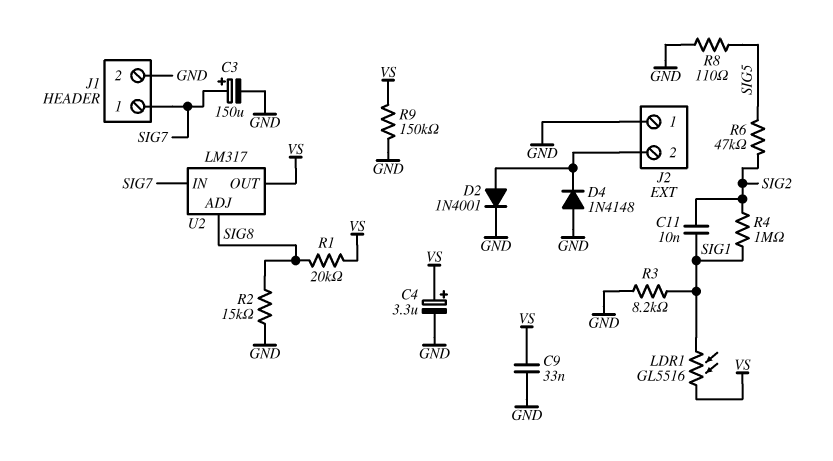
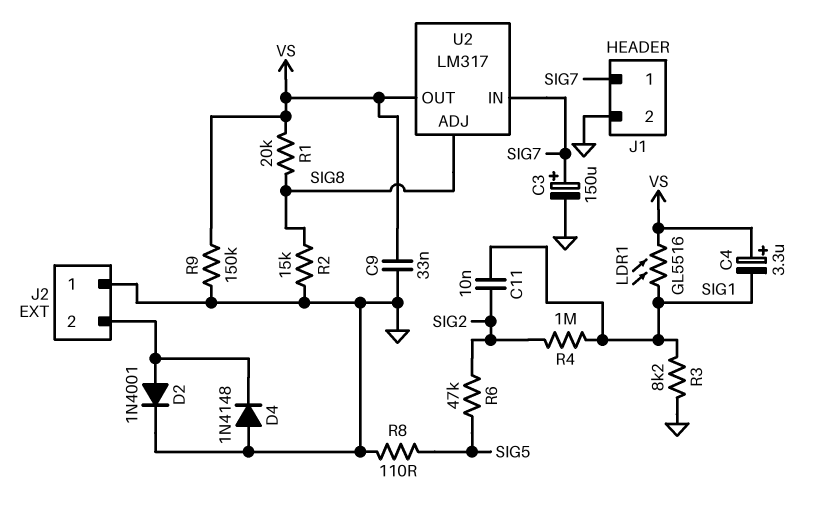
C4: 3.3uF (plus VS, minus GND) -> 3.3uF (plus VS, minus SIG1)

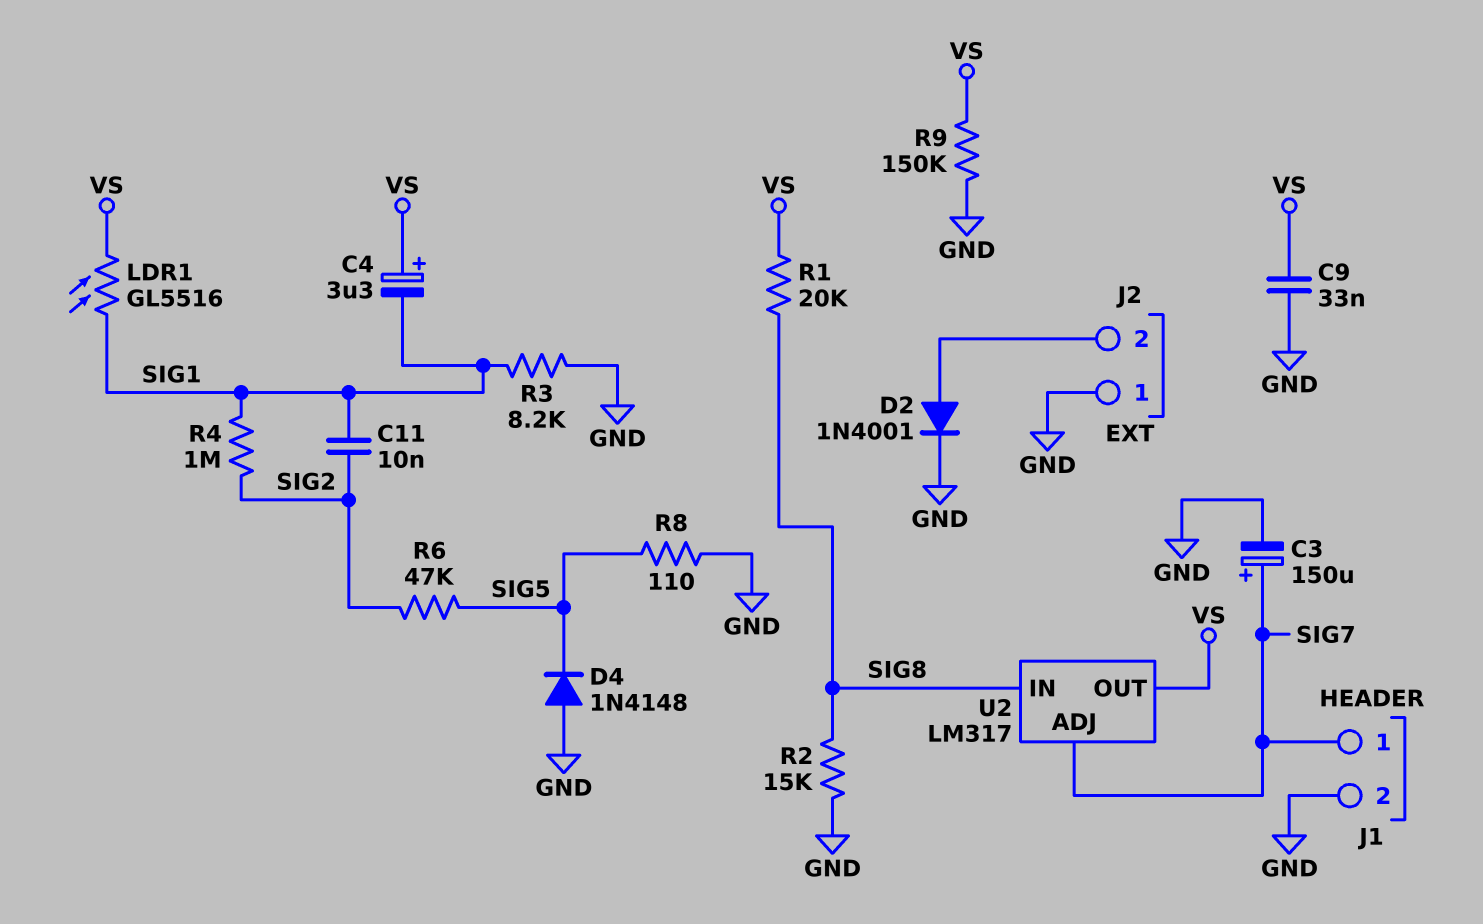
D4: diode 1N4148 (A GND, K J2/2) -> diode 1N4148 (A GND, K SIG5)
U2 pin ADJ: SIG8 -> SIG7
U2 pin IN: SIG7 -> SIG8

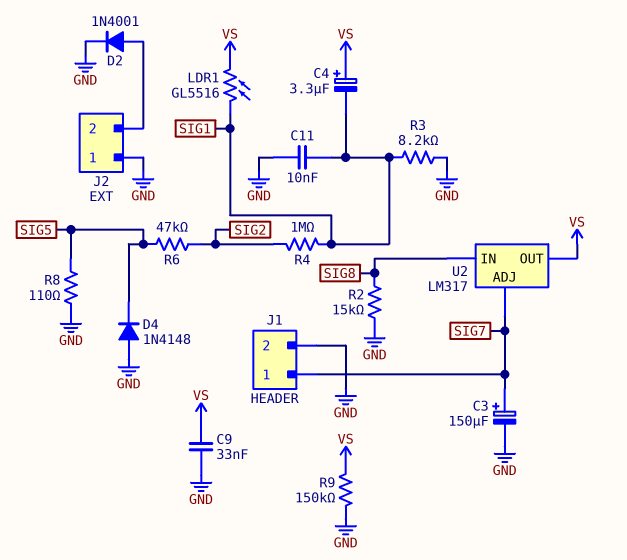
C11: 10nF (SIG1, SIG2) -> 10nF (GND, SIG1)
R1: 20k (SIG8, VS) -> none

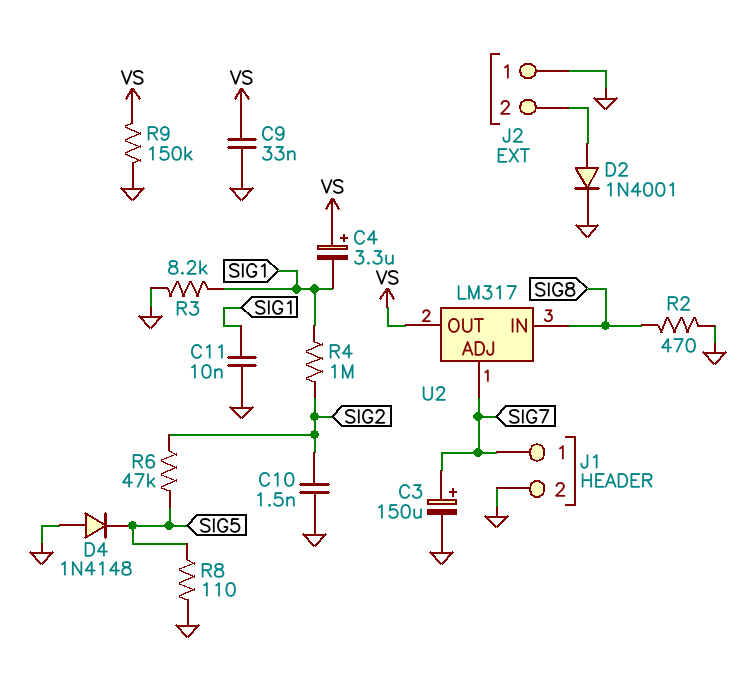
C10: none -> 1.5nF (GND, SIG2)
LDR1: GL5516 (SIG1, VS) -> none
R2: 15k (GND, SIG8) -> 470 (GND, SIG8)

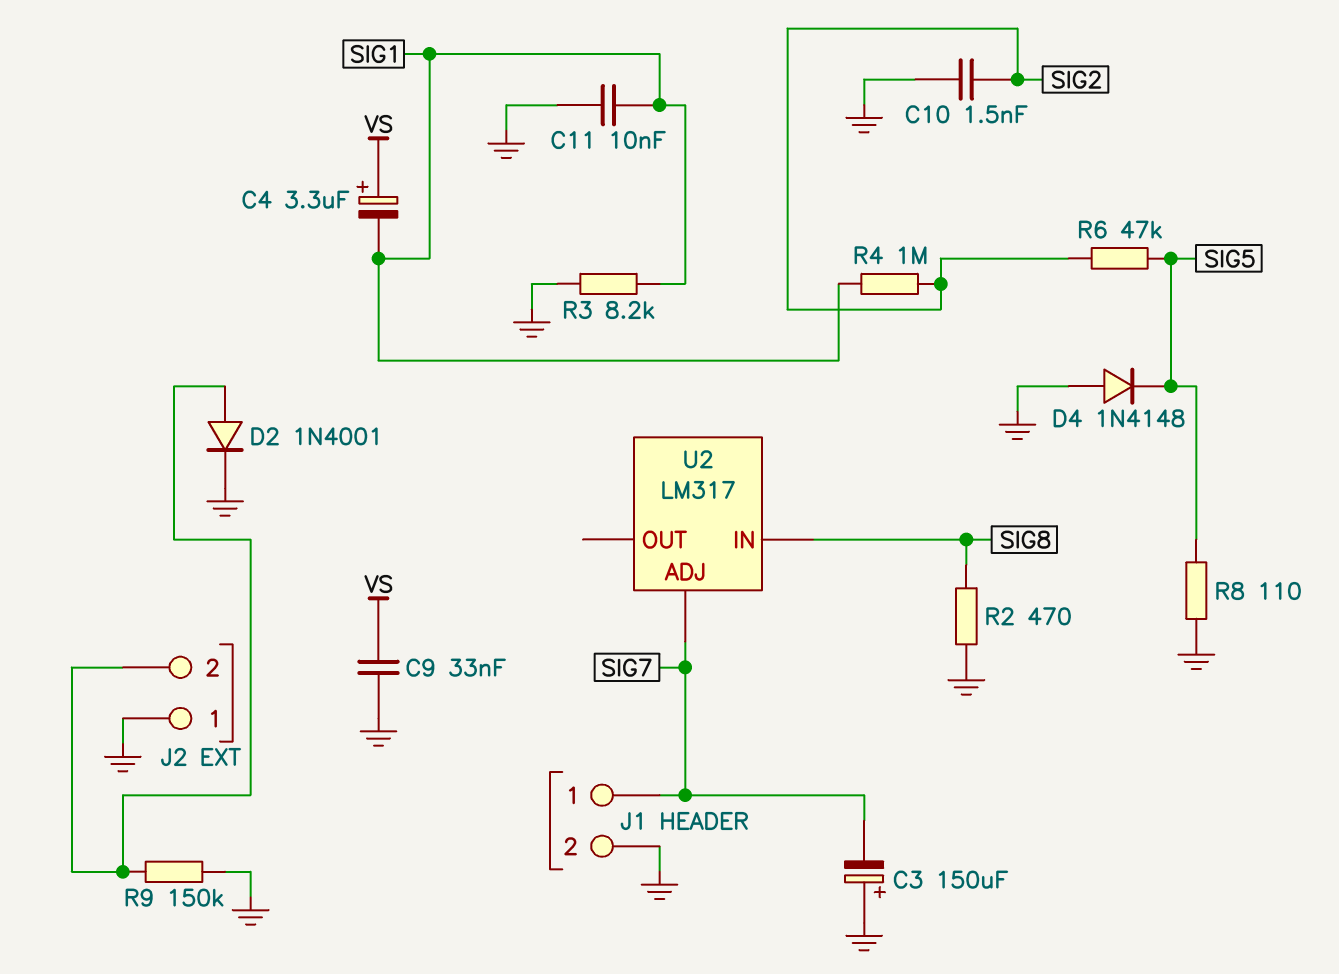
C3: 150uF (plus SIG7, minus GND) -> 150uF (plus GND, minus SIG7)
R9: 150k (GND, VS) -> 150k (GND, J2/2)
U2 pin OUT: VS -> none

